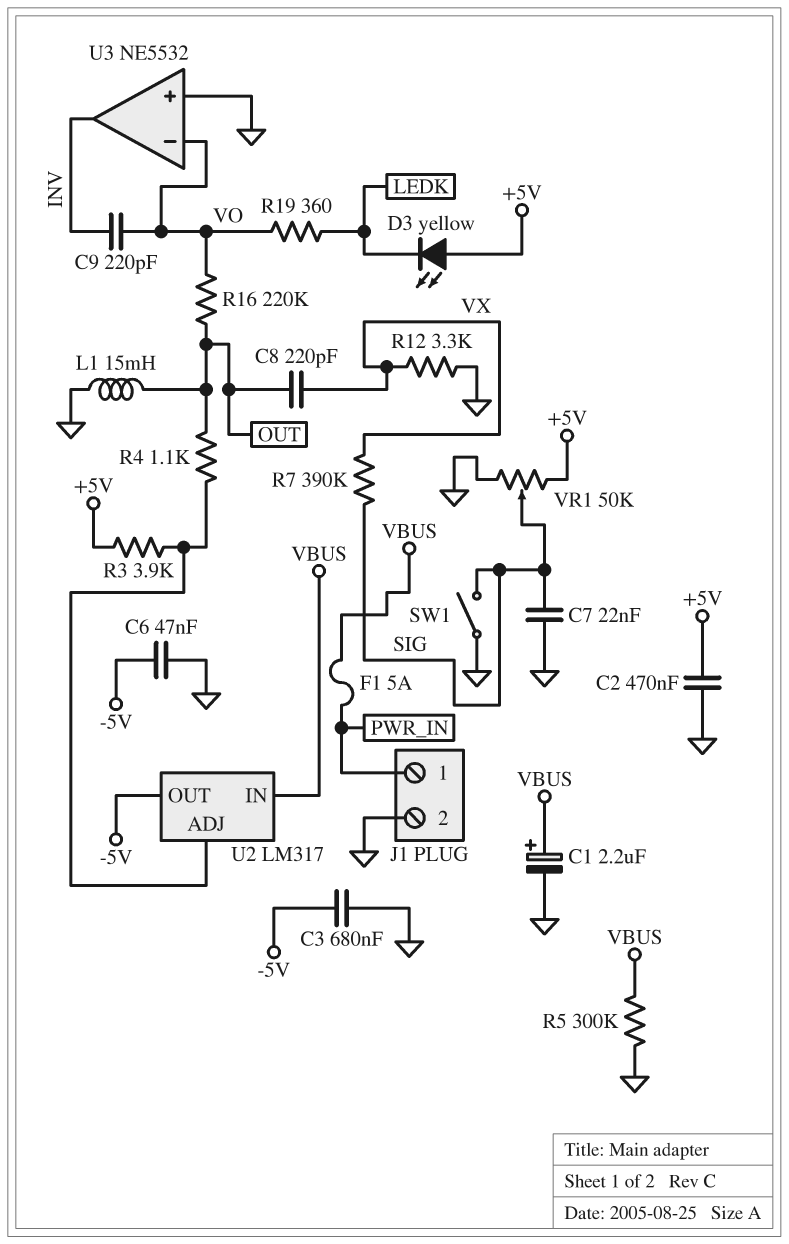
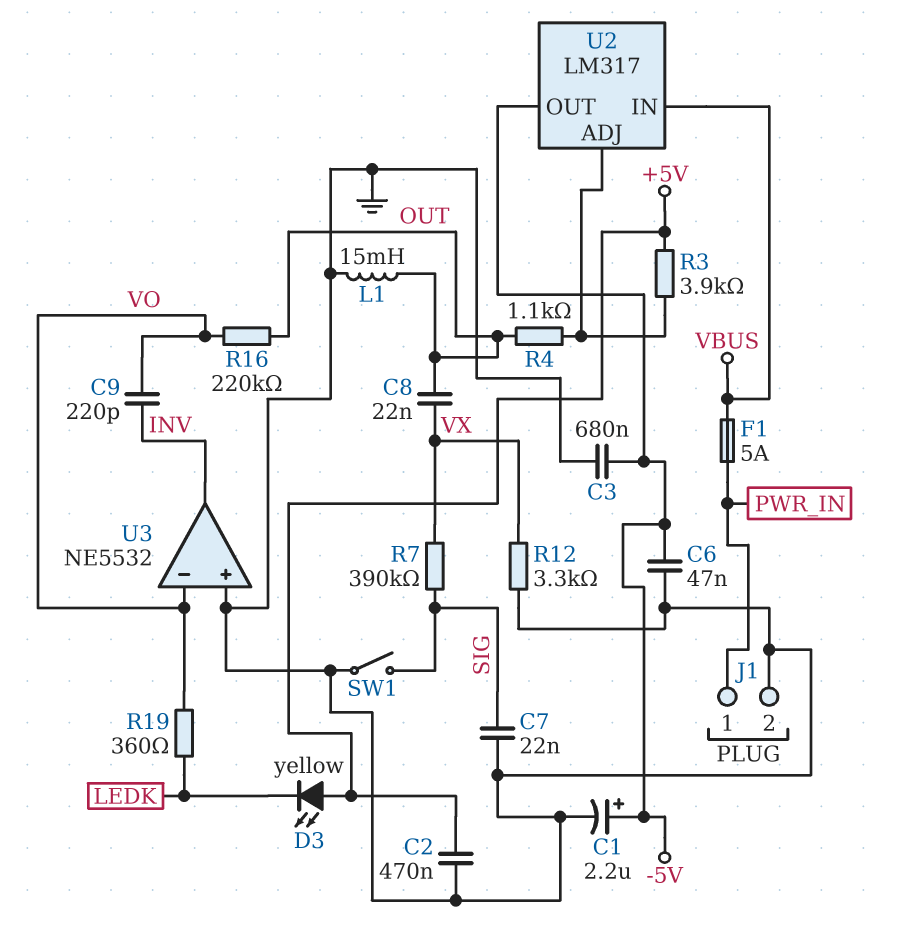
C1: 2.2uF (plus VBUS, minus GND) -> 2.2uF (plus -5V, minus GND)
C8: 220pF (OUT, VX) -> 22nF (OUT, VX)
R5: 300k (GND, VBUS) -> none
VR1: 50k (+5V, GND, wiper SIG) -> none

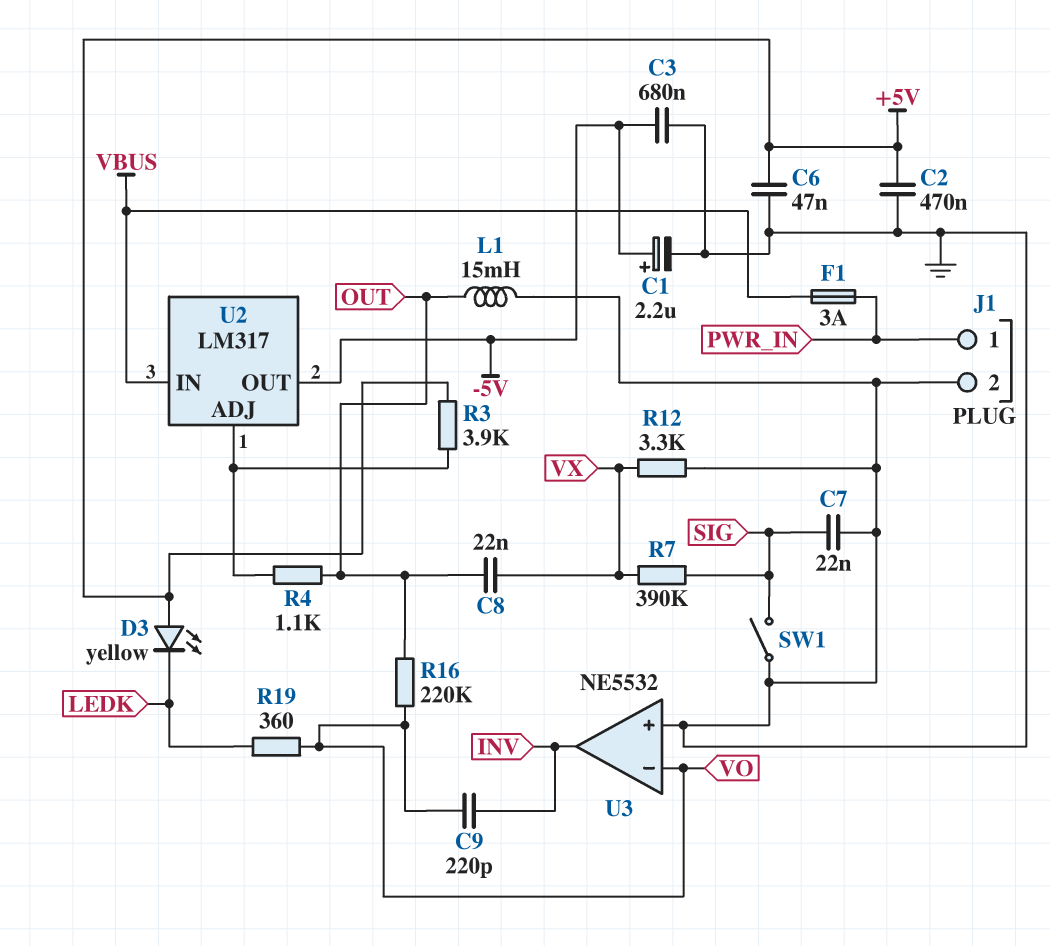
C6: 47nF (-5V, GND) -> 47nF (+5V, GND)
F1: 5A (PWR_IN, VBUS) -> 3A (PWR_IN, VBUS)

